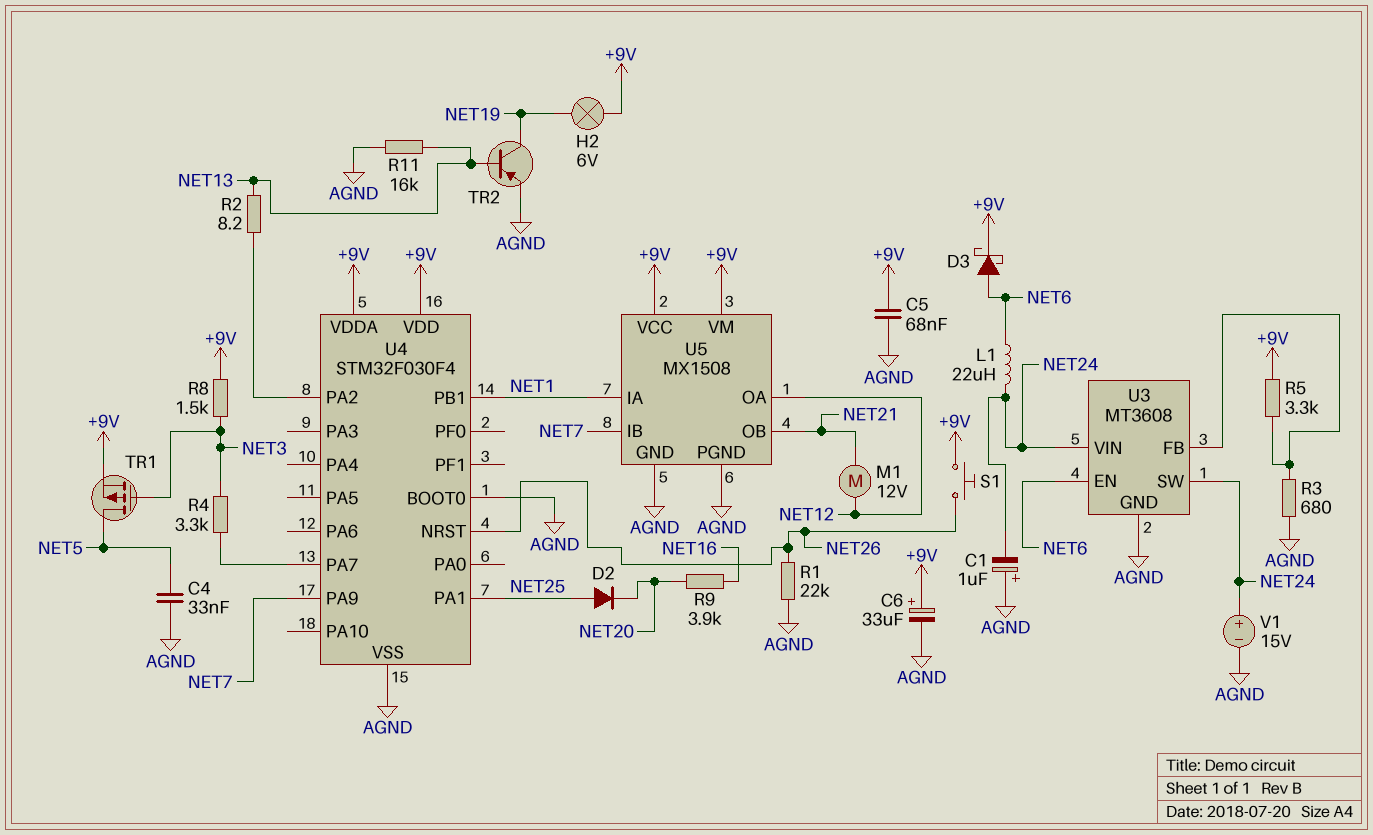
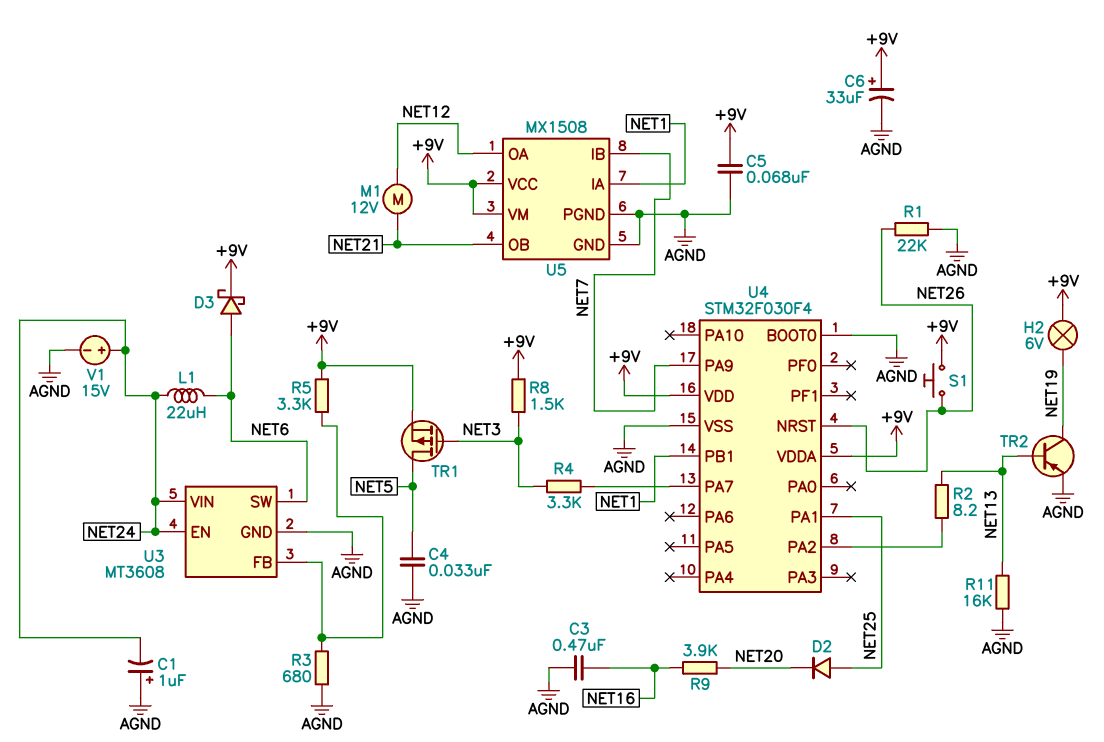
C3: none -> 470nF (AGND, NET16)
U3 pin EN: NET6 -> NET24
U3 pin SW: NET24 -> NET6

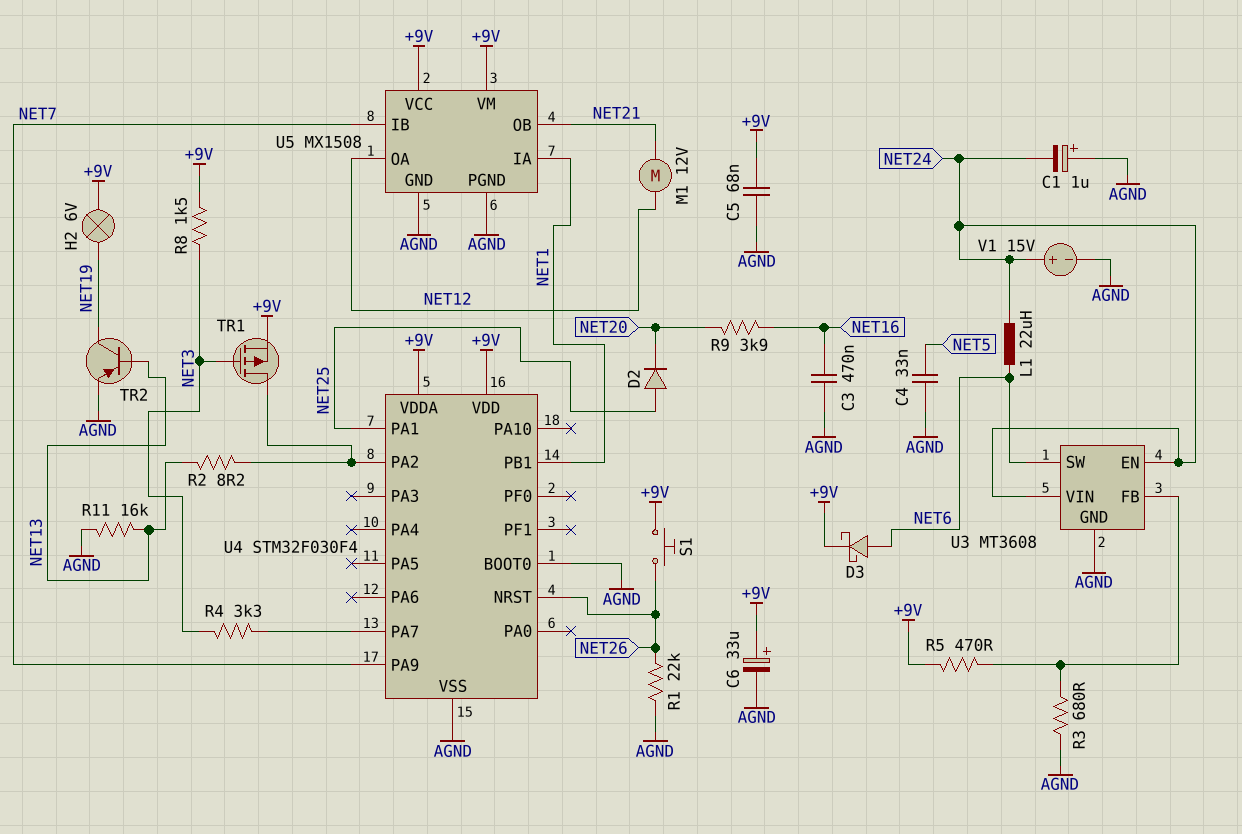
R5: 3.3k (+9V, U3/FB) -> 470 (+9V, U3/FB)
TR1: PMOS (G NET3, D NET5, S +9V) -> PMOS (G NET3, D U4/PA2, S +9V)

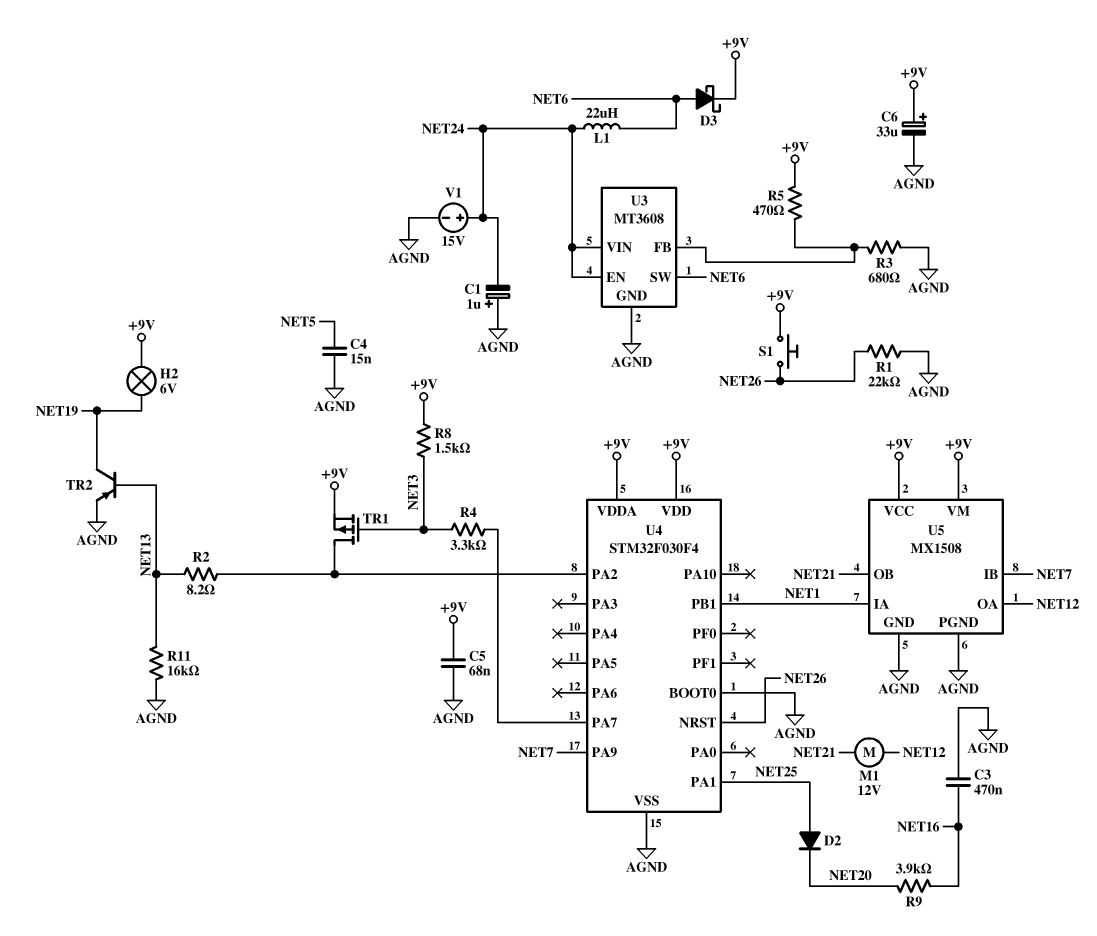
C4: 33nF (AGND, NET5) -> 15nF (AGND, NET5)

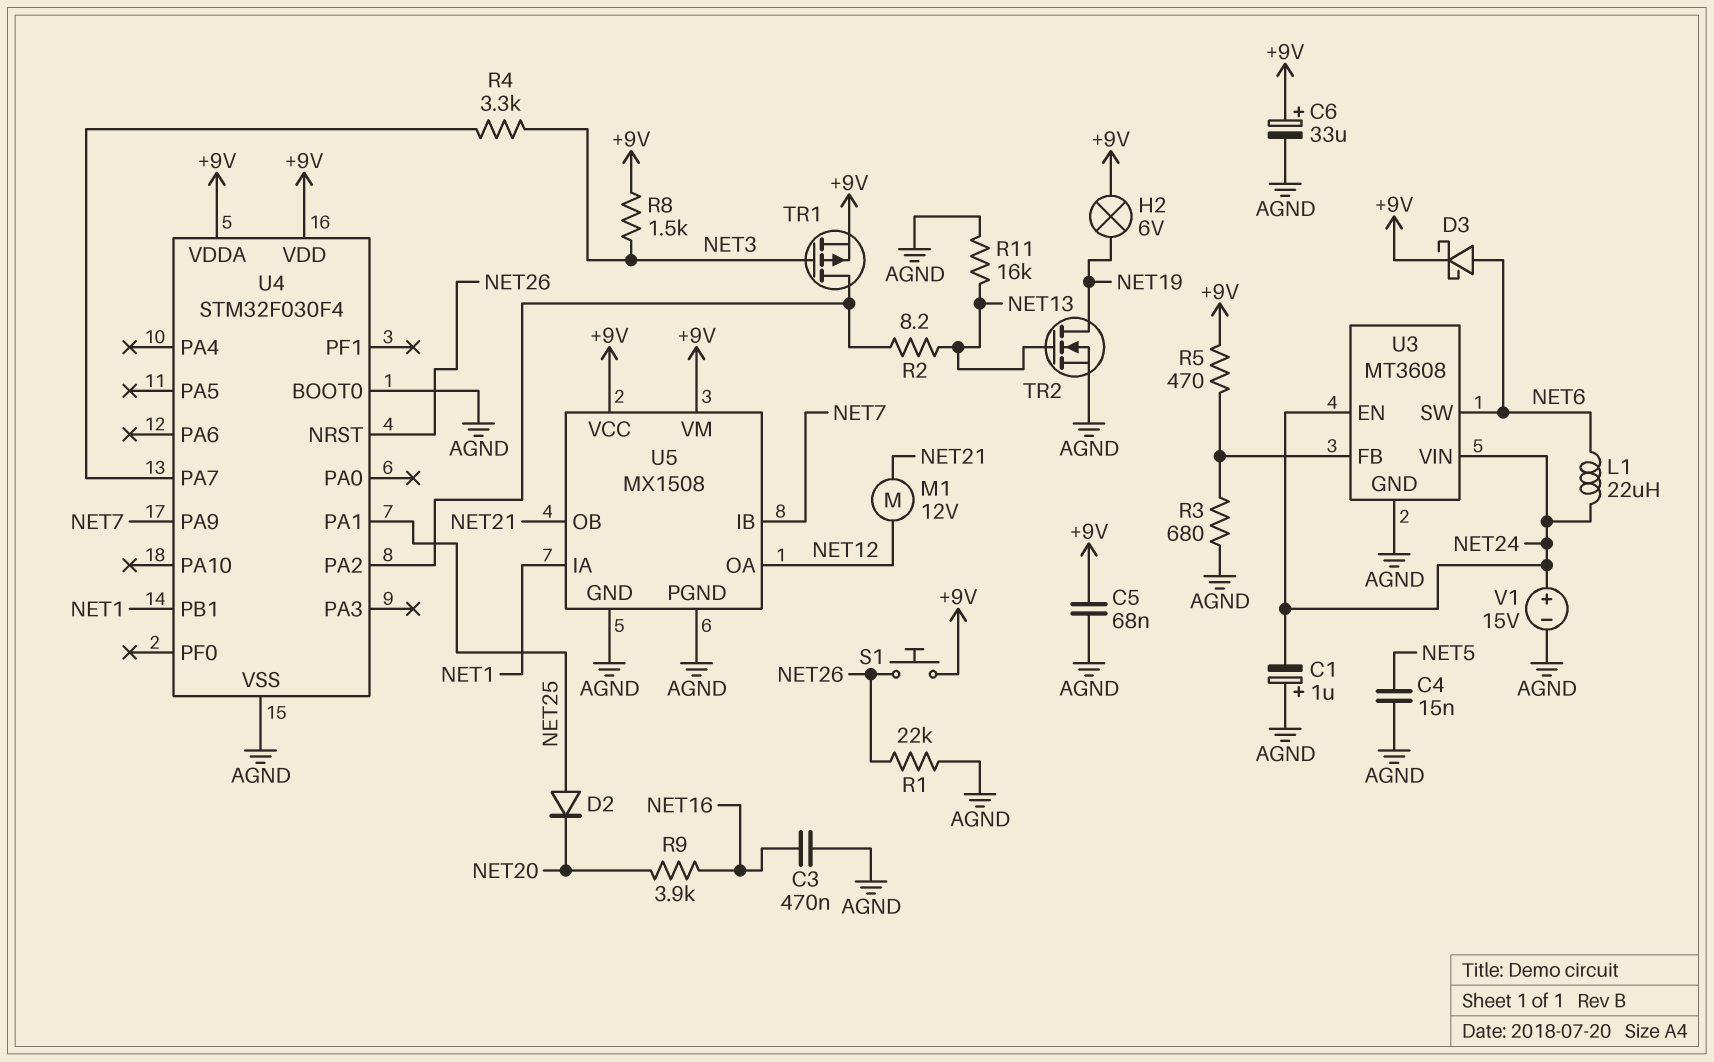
TR2: PNP (B NET13, C NET19, E AGND) -> NMOS (G NET13, D NET19, S AGND)

